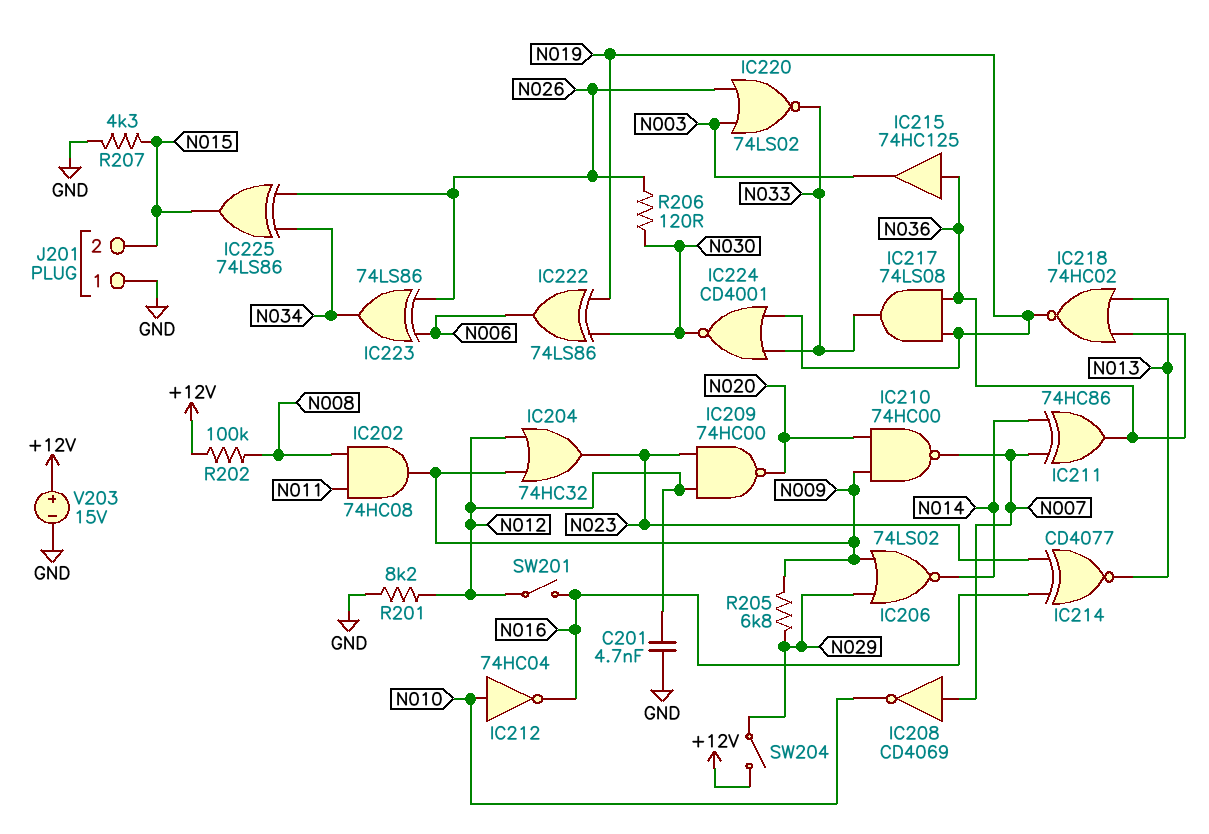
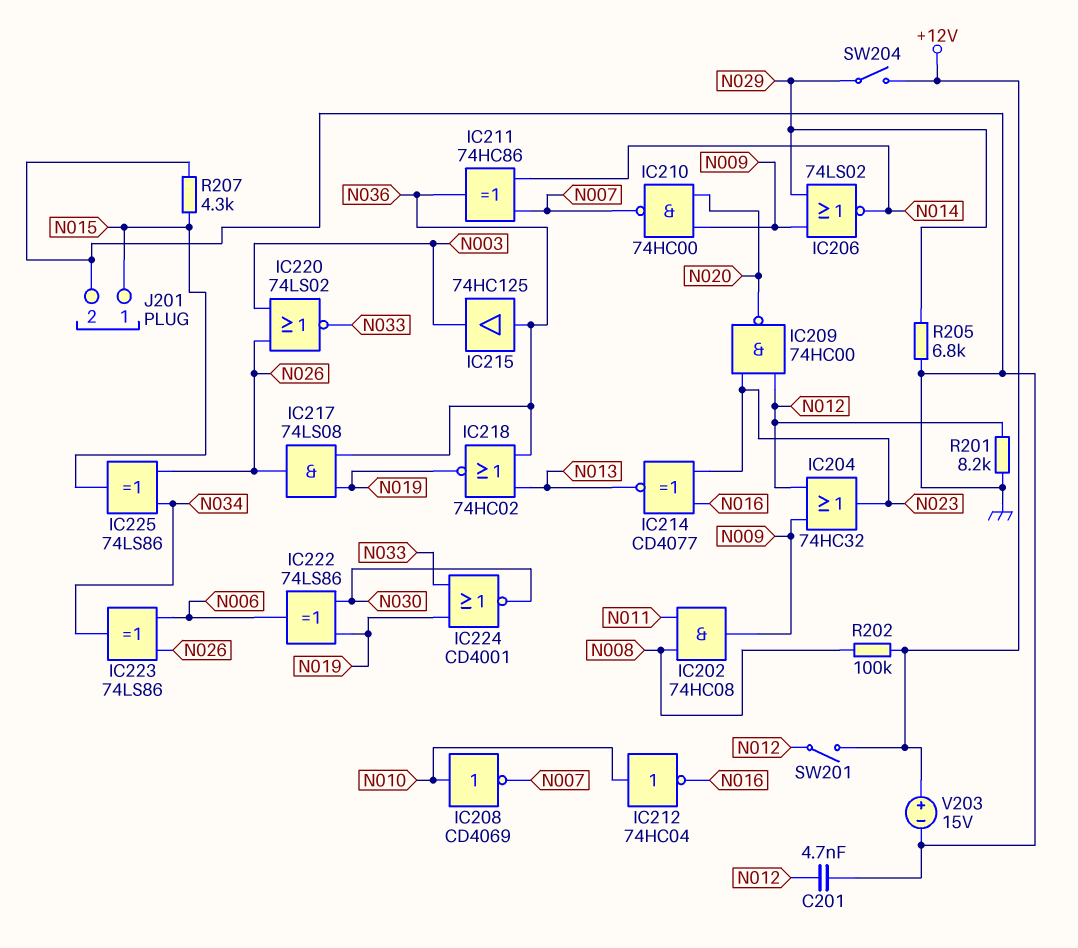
IC208: NOT CD4069 (in N007, out N010) -> NOT CD4069 (in N010, out N007)
IC217: AND 74LS08 (in N019, in N036, out N033) -> AND 74LS08 (in N019, in N036, out N026)
J201 pin 1: GND -> N015
J201 pin 2: N015 -> GND
R205: 6.8k (N009, N029) -> 6.8k (GND, N029)
R206: 120 (N026, N030) -> none
SW201: switch (N012, N016) -> switch (+12V, N012)

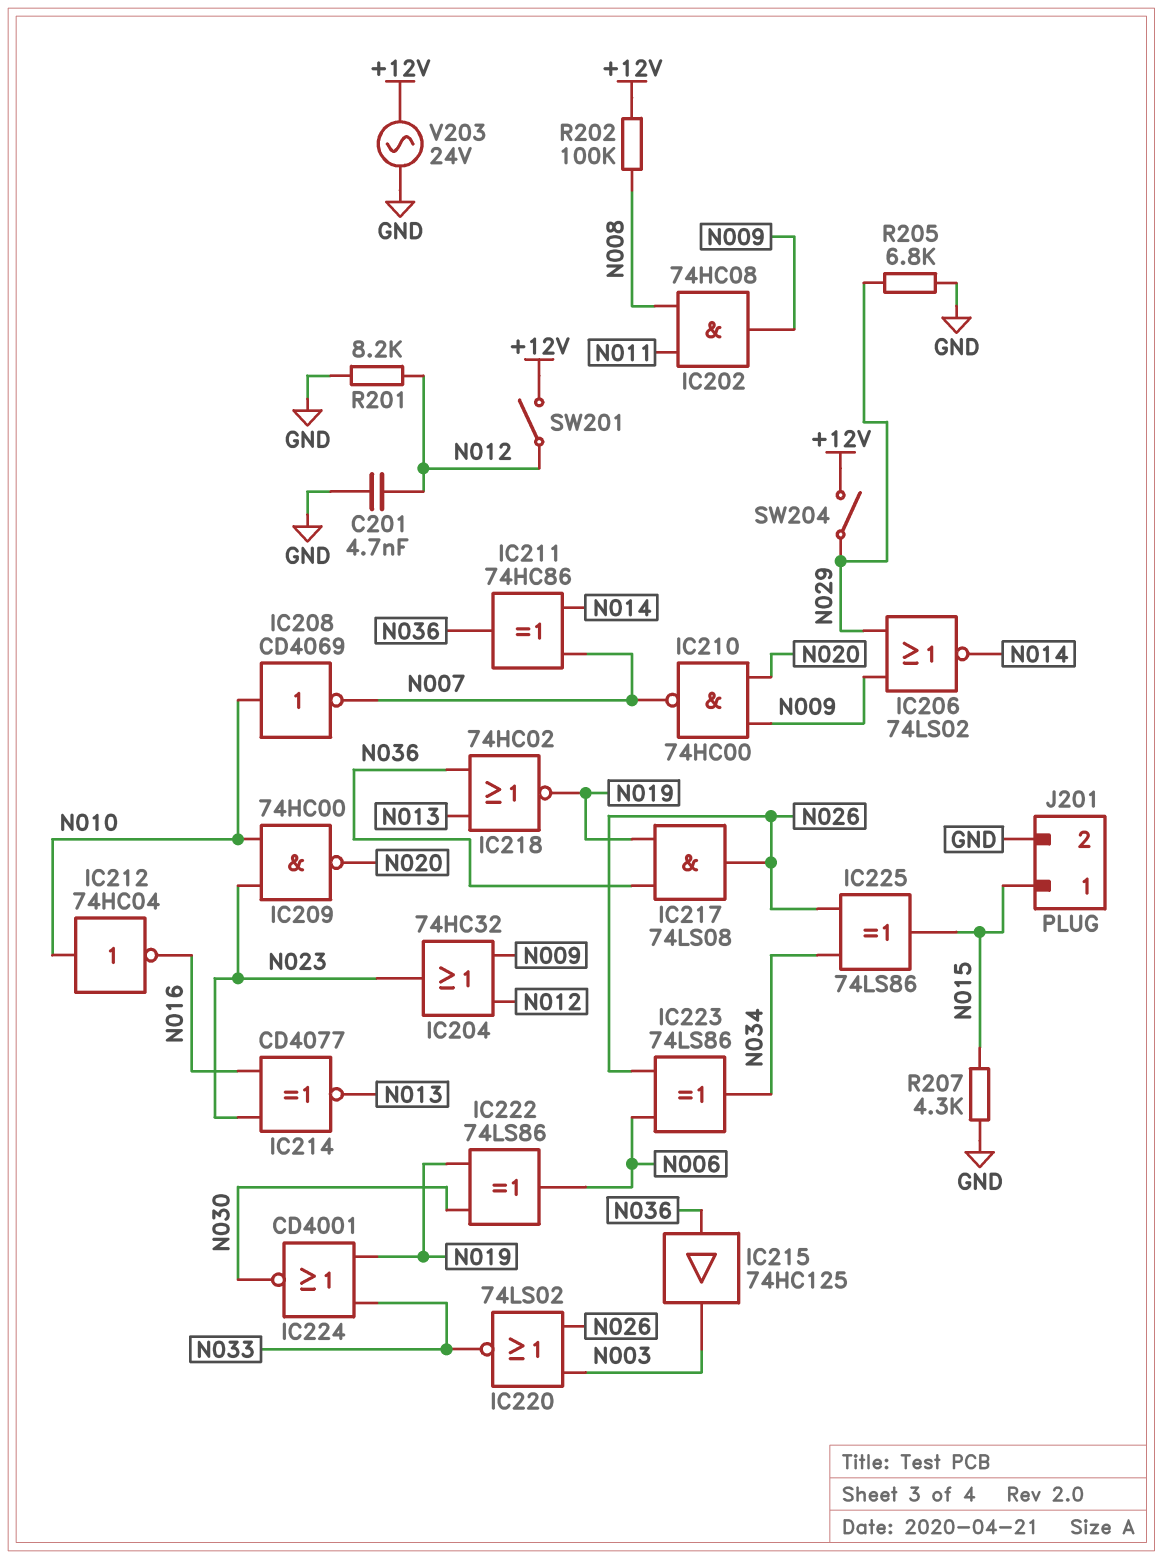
IC209: NAND 74HC00 (in N012, in N023, out N020) -> NAND 74HC00 (in N010, in N023, out N020)
V203: 15V (plus +12V, minus GND) -> AC 24V (+12V, GND)

